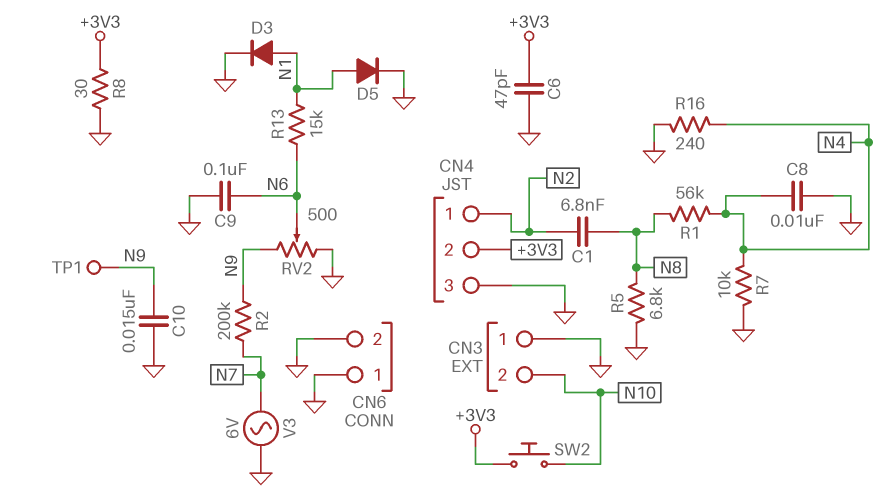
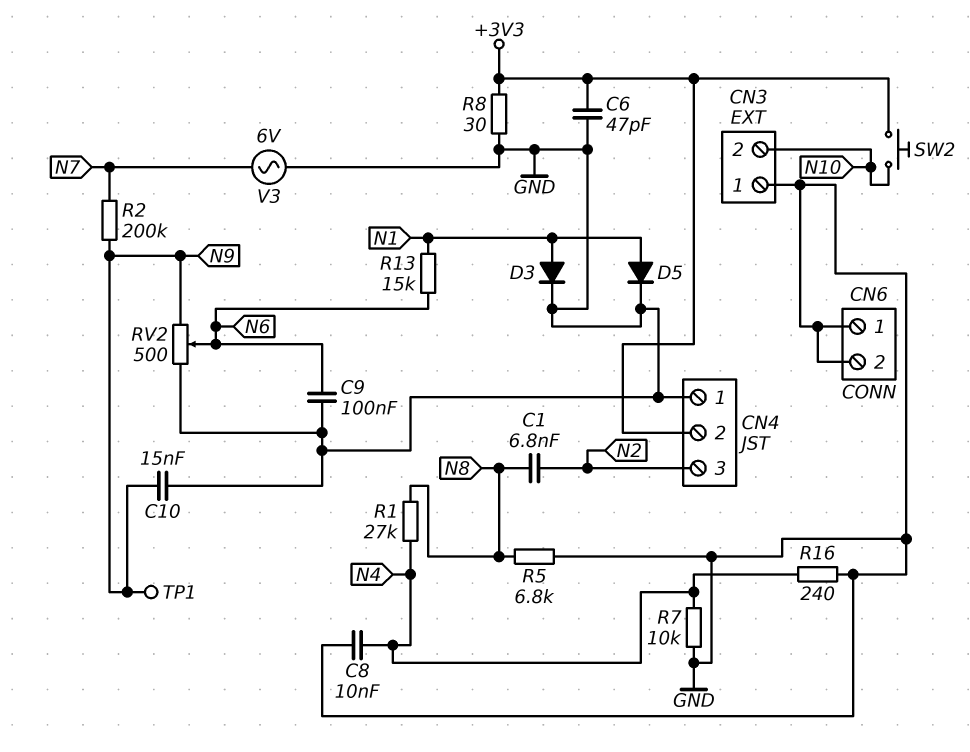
CN4 pin 1: N2 -> GND
CN4 pin 3: GND -> N2
R1: 56k (N4, N8) -> 27k (N4, N8)

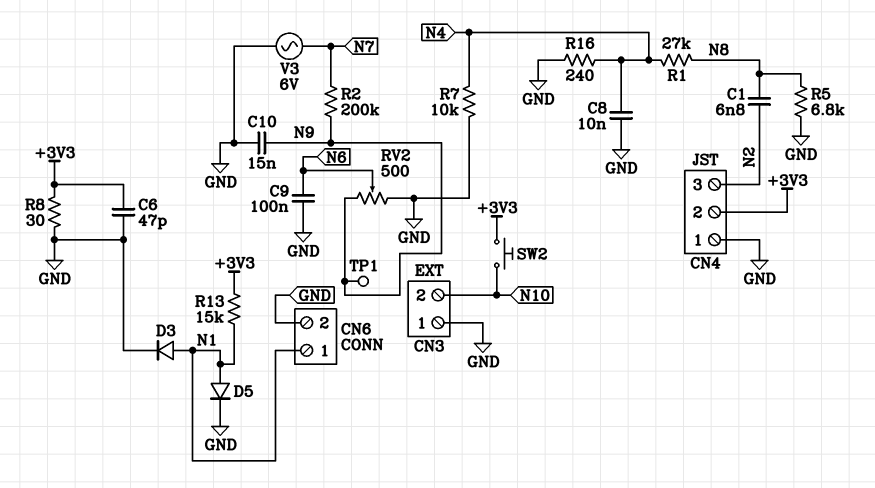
CN6 pin 1: GND -> N1
R13: 15k (N1, N6) -> 15k (+3V3, N1)

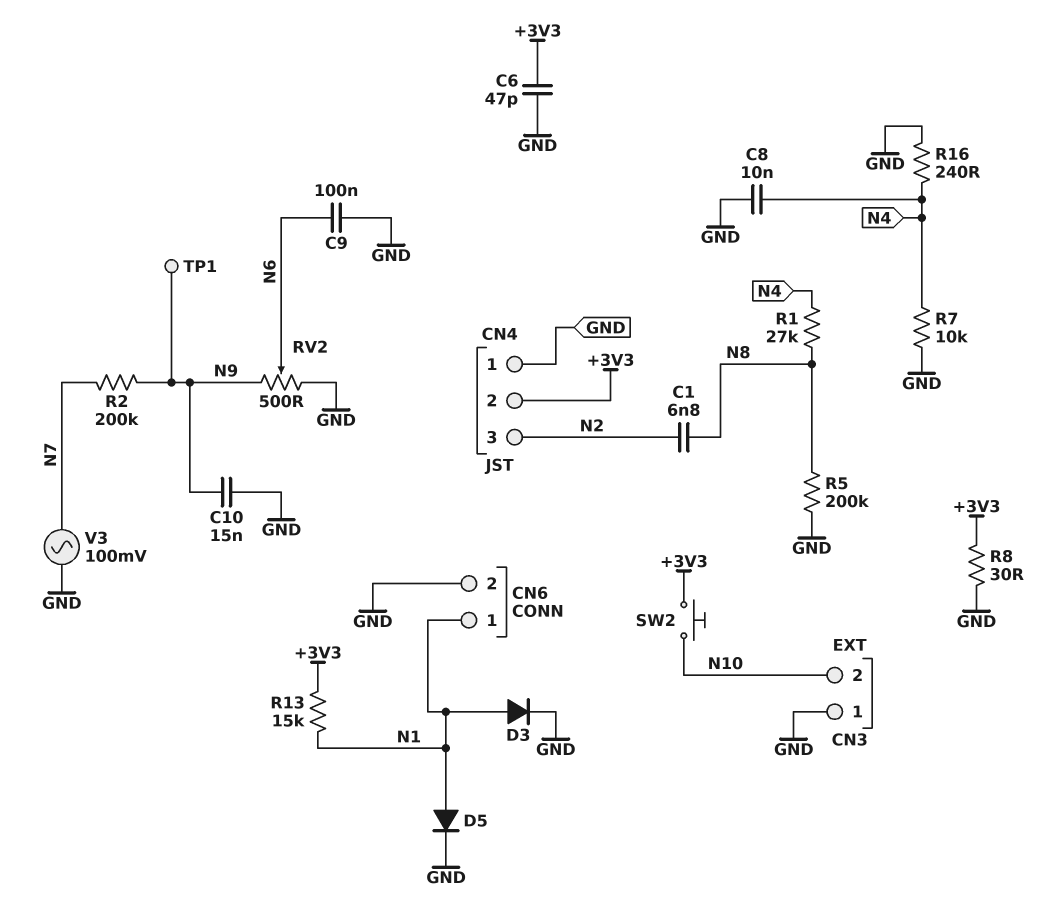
R5: 6.8k (GND, N8) -> 200k (GND, N8)
V3: AC 6V (GND, N7) -> AC 100mV (GND, N7)

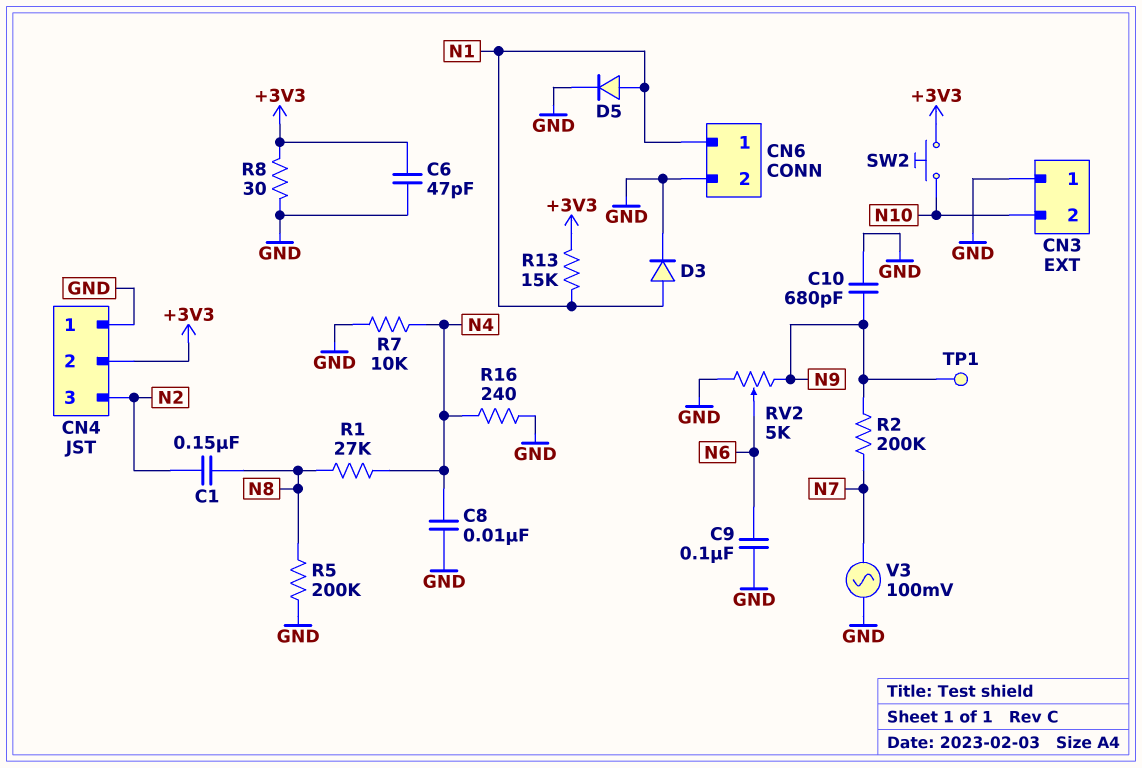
C1: 6.8nF (N2, N8) -> 150nF (N2, N8)
C10: 15nF (GND, N9) -> 680pF (GND, N9)
RV2: 500 (GND, N9, wiper N6) -> 5k (GND, N9, wiper N6)

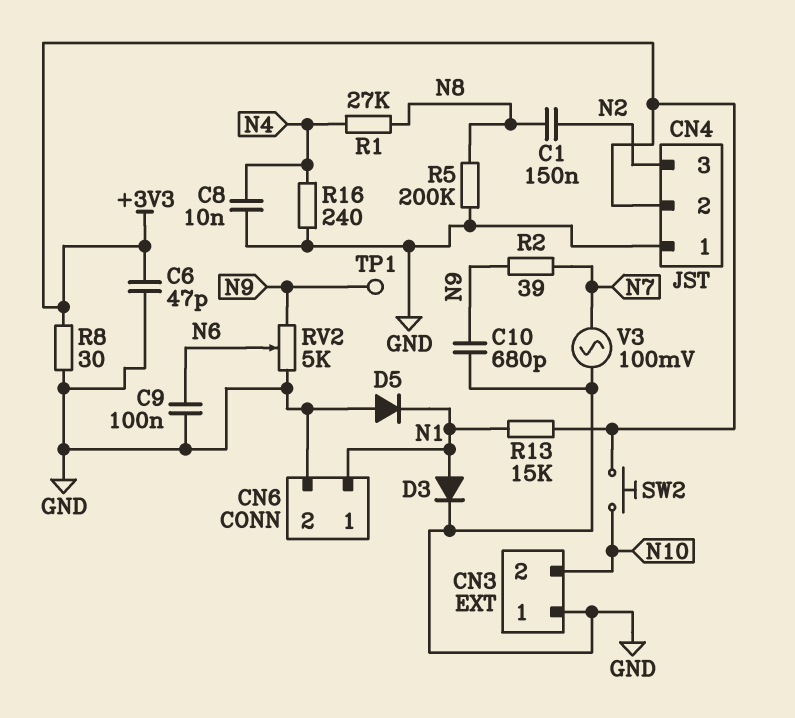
D5: diode (A N1, K GND) -> diode (A GND, K N1)
R2: 200k (N7, N9) -> 39 (N7, N9)
R7: 10k (GND, N4) -> none

